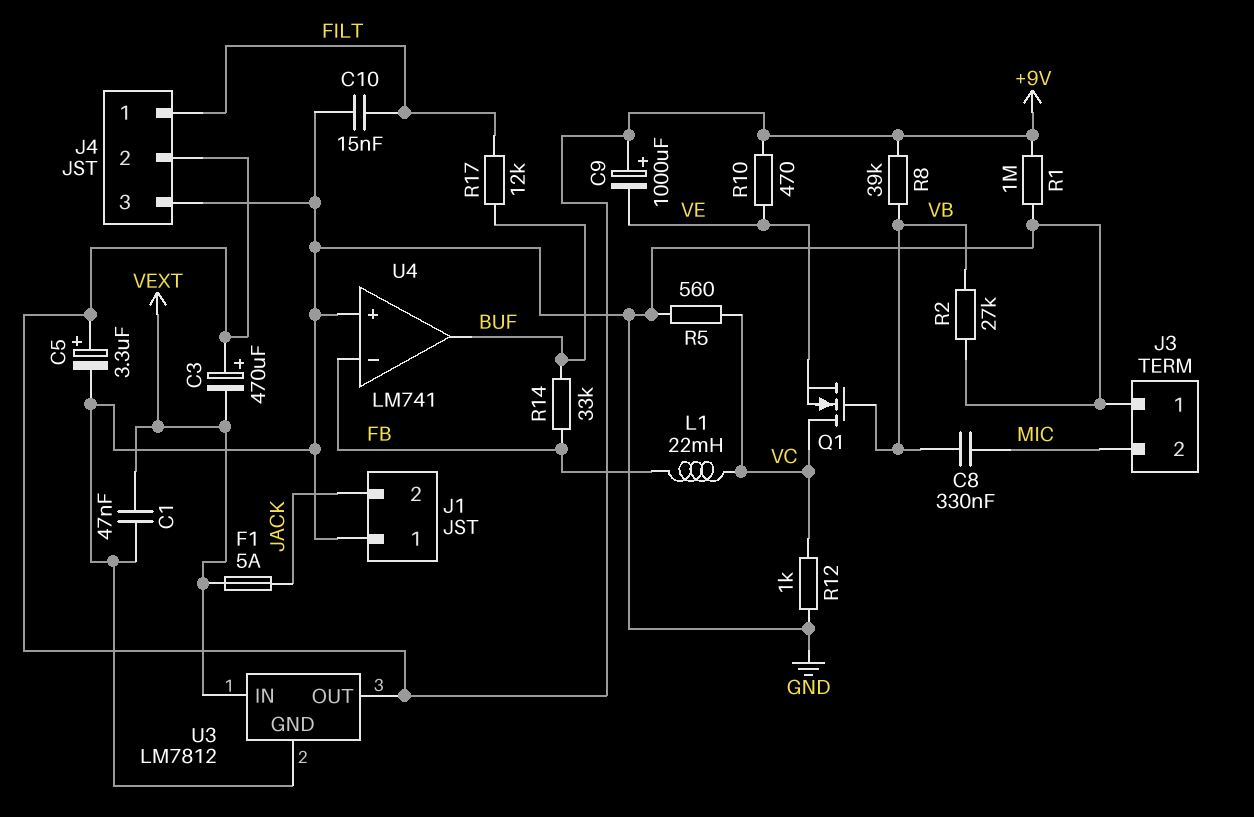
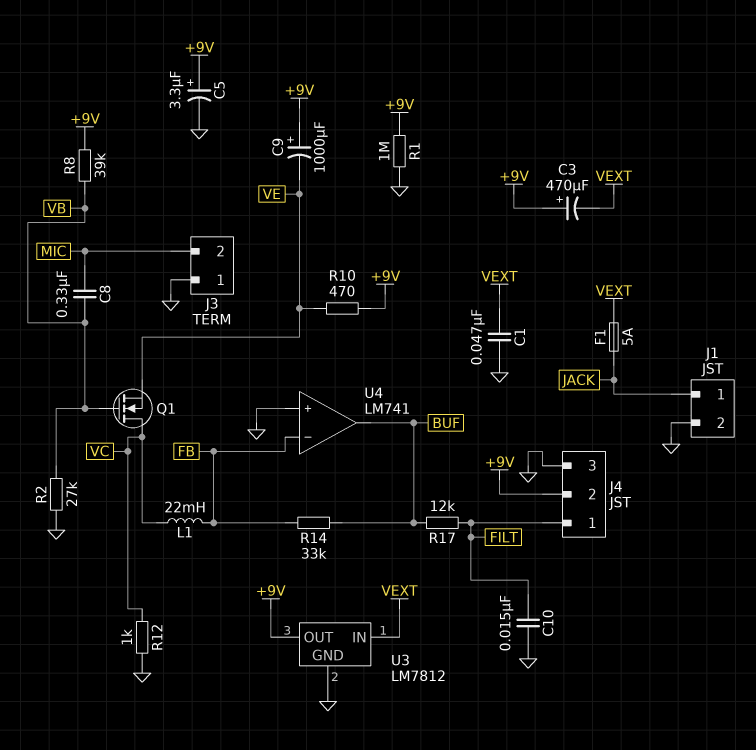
J1 pin 1: GND -> JACK
J1 pin 2: JACK -> GND
R5: 560 (GND, VC) -> none

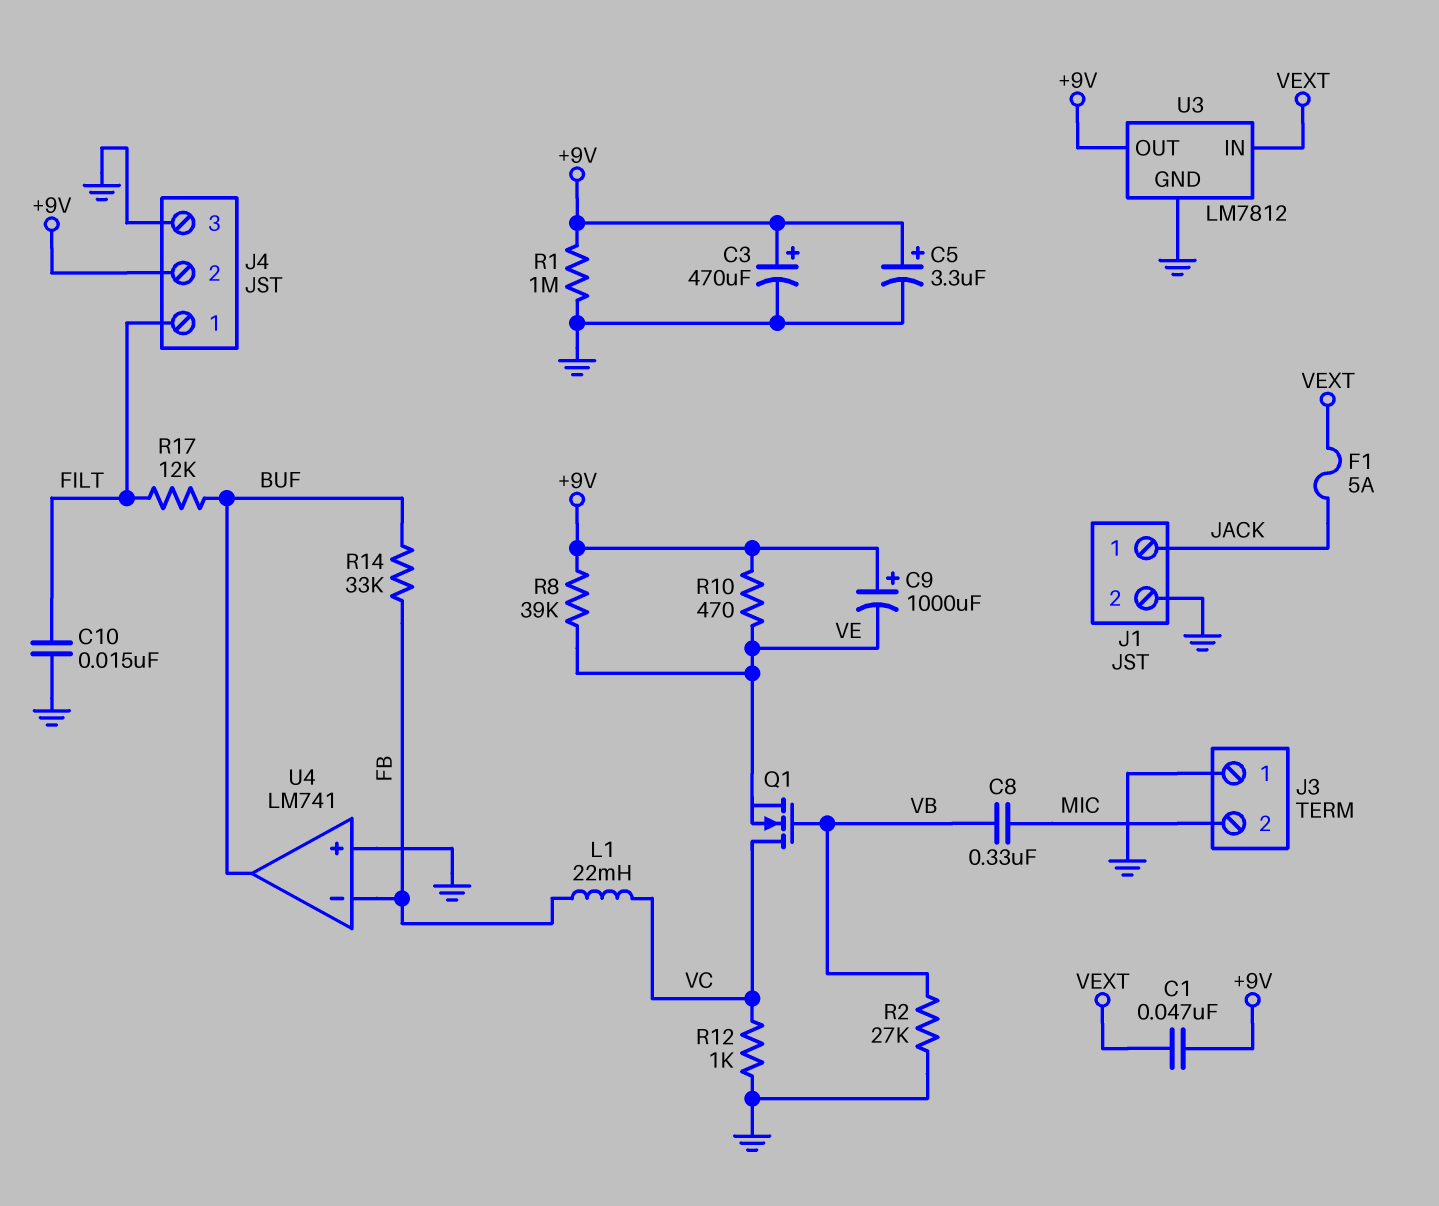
C1: 47nF (GND, VEXT) -> 47nF (+9V, VEXT)
C3: 470uF (plus +9V, minus VEXT) -> 470uF (plus +9V, minus GND)
R8: 39k (+9V, VB) -> 39k (+9V, VE)

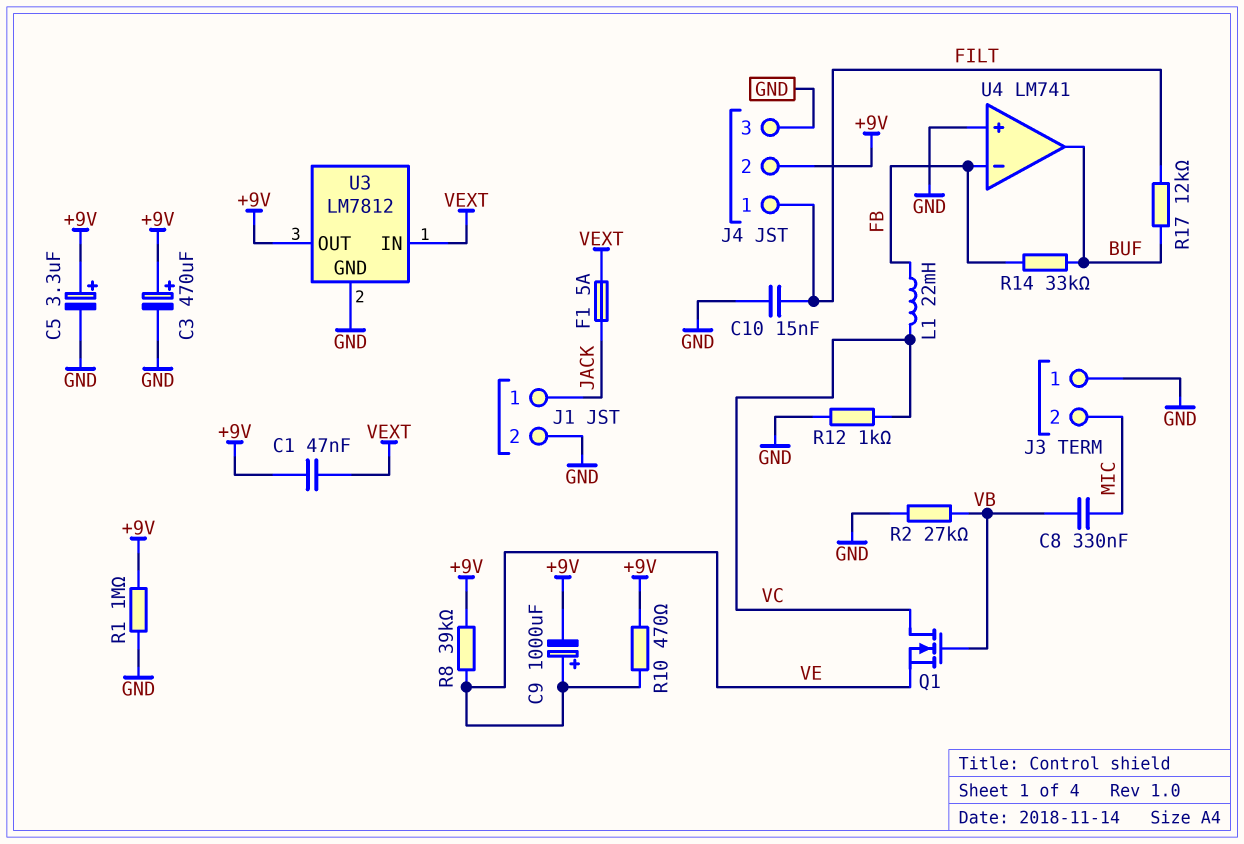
C9: 1000uF (plus +9V, minus VE) -> 1000uF (plus VE, minus +9V)

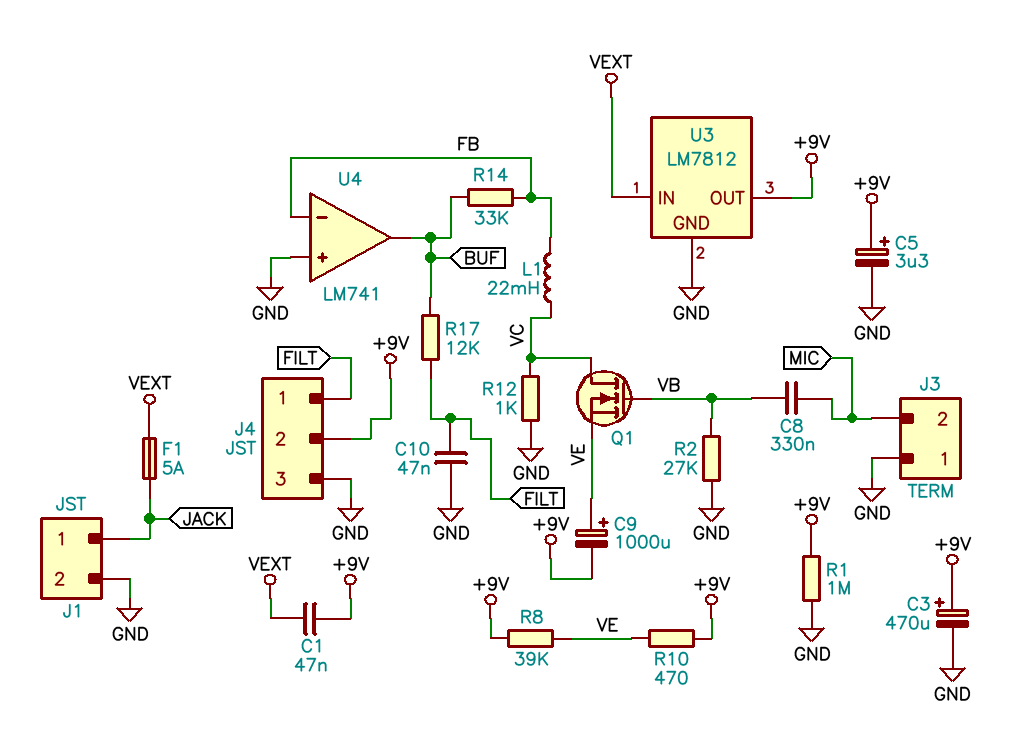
C10: 15nF (FILT, GND) -> 47nF (FILT, GND)

